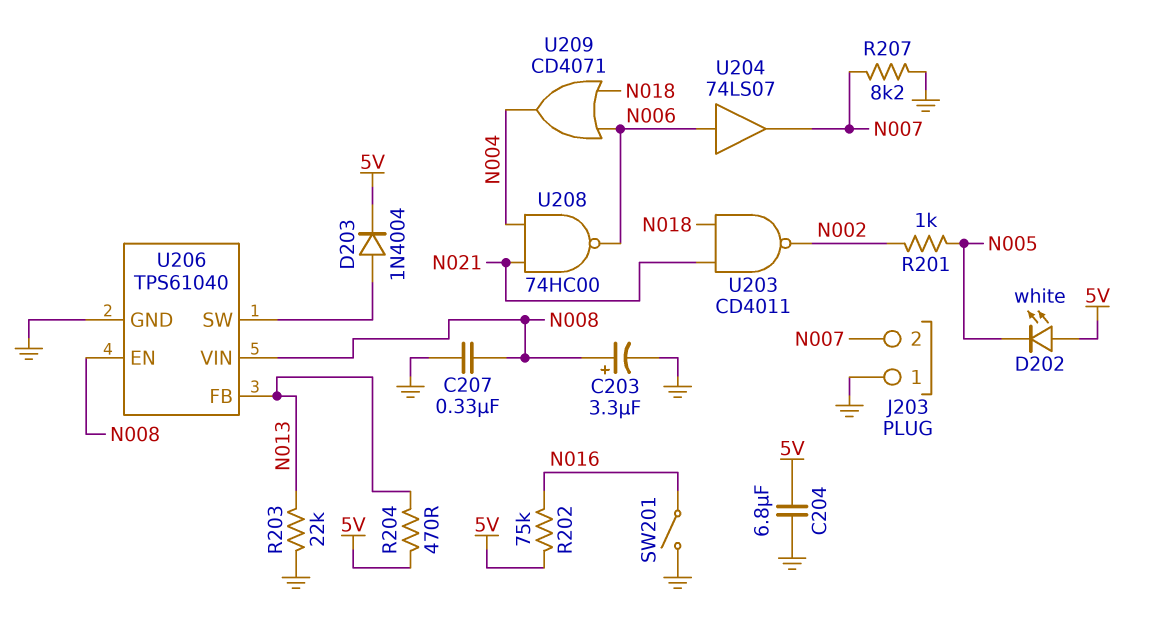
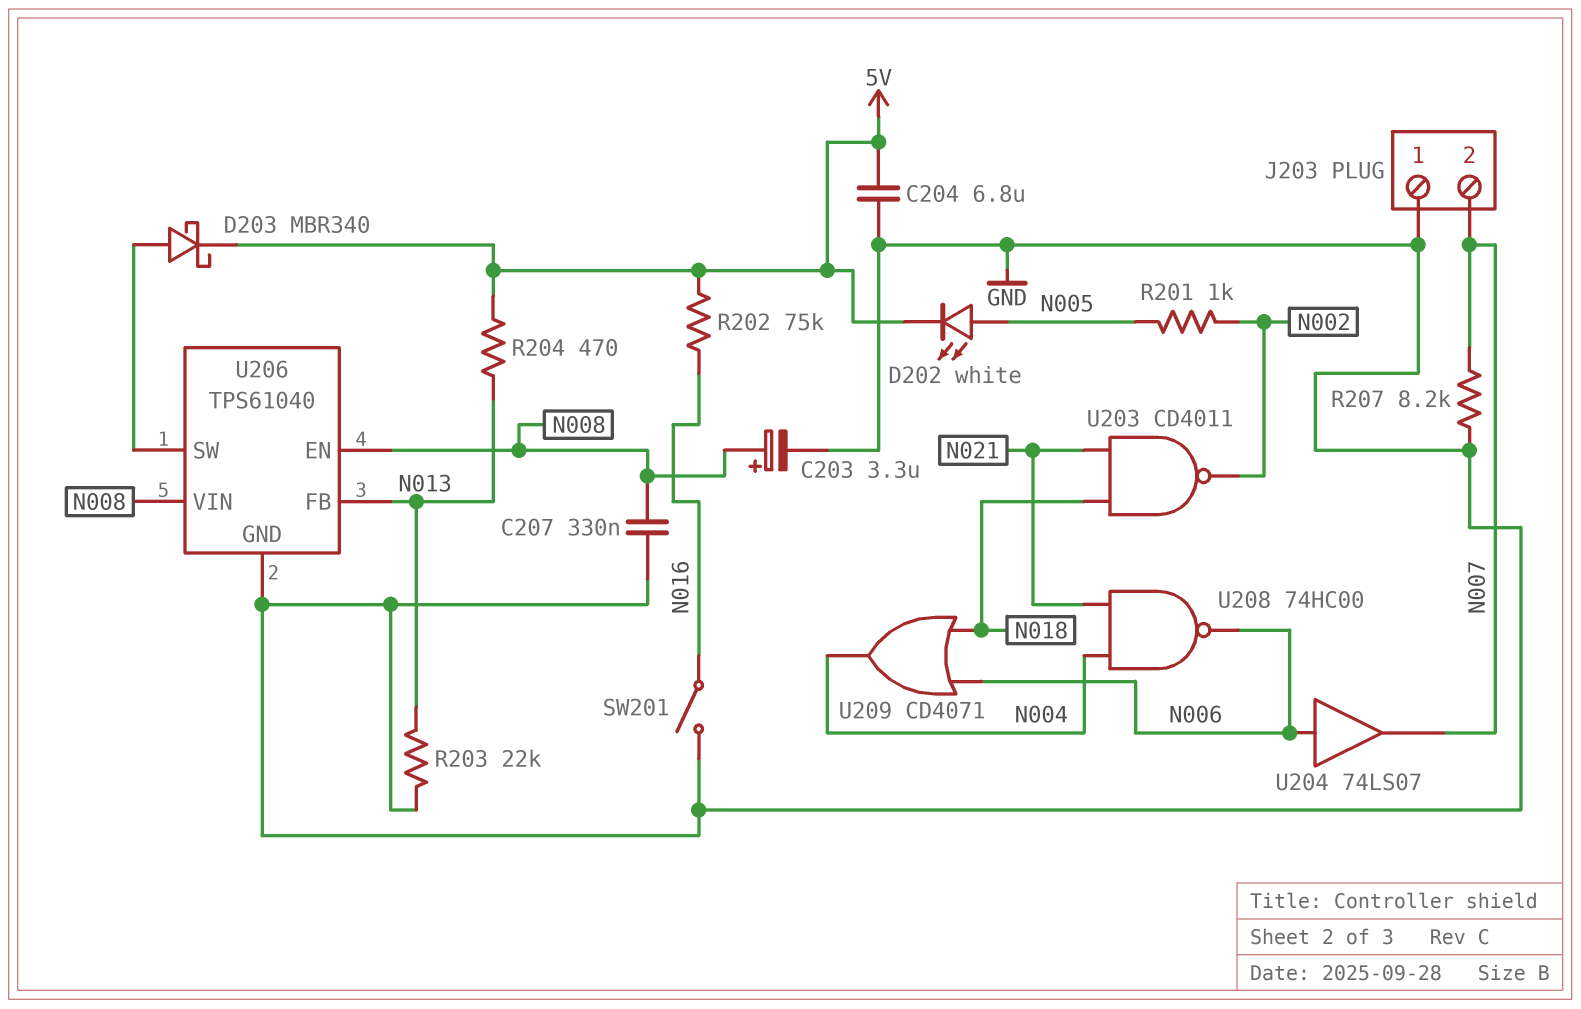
D202: LED white (A 5V, K N005) -> LED white (A N005, K 5V)
D203: diode 1N4004 (A U206/SW, K 5V) -> schottky MBR340 (A U206/SW, K 5V)

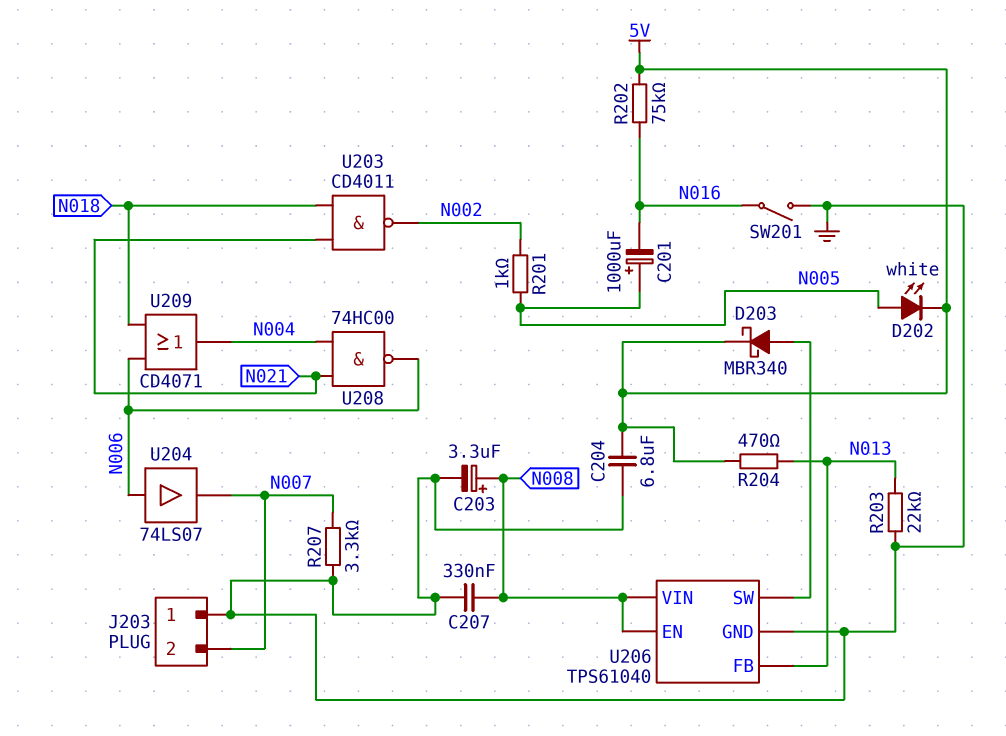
C201: none -> 1000uF (plus N005, minus N016)
R207: 8.2k (GND, N007) -> 3.3k (GND, N007)

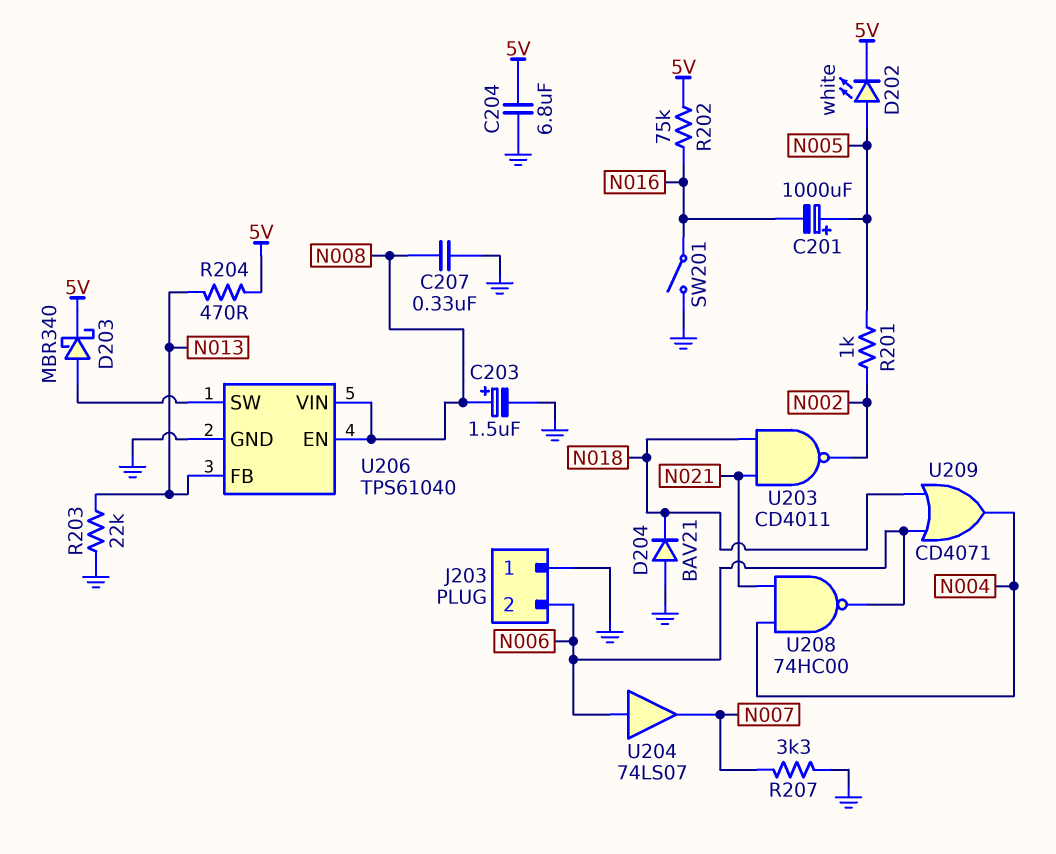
C203: 3.3uF (plus N008, minus GND) -> 1.5uF (plus N008, minus GND)
D204: none -> diode BAV21 (A GND, K N018)
J203 pin 2: N007 -> N006

